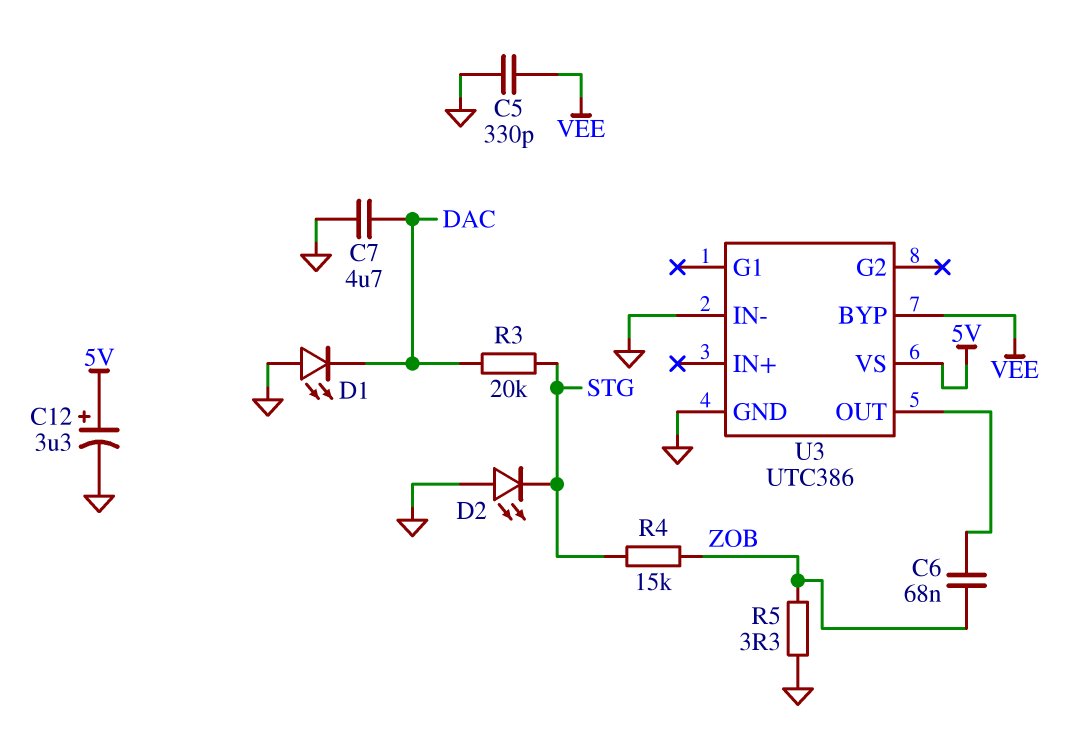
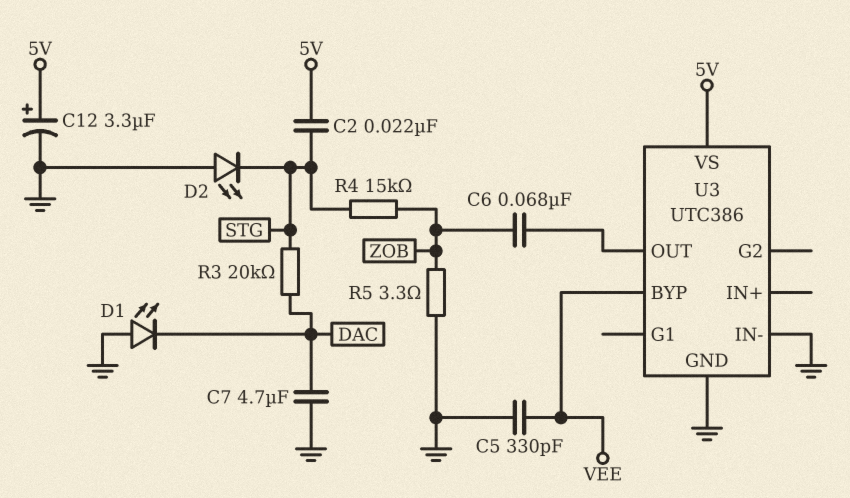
C2: none -> 22nF (5V, STG)

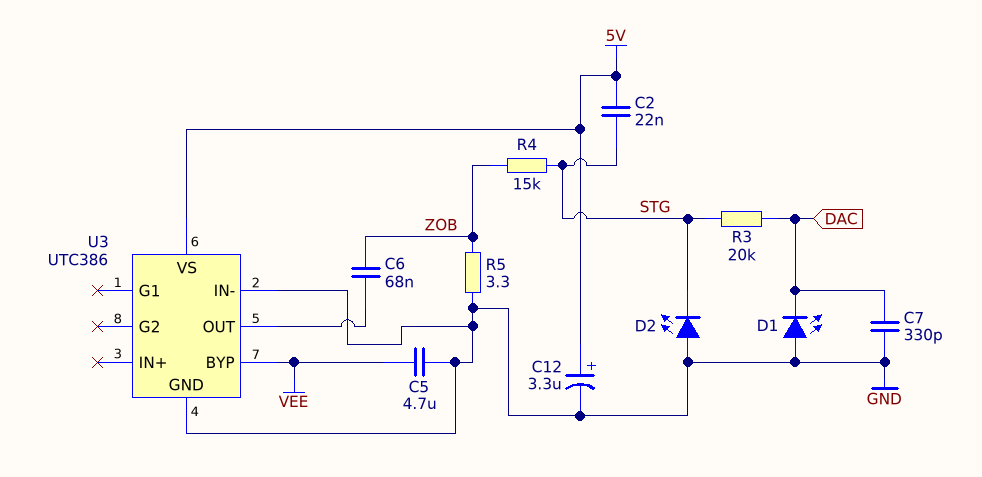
C5: 330pF (GND, VEE) -> 4.7uF (GND, VEE)
C7: 4.7uF (DAC, GND) -> 330pF (DAC, GND)

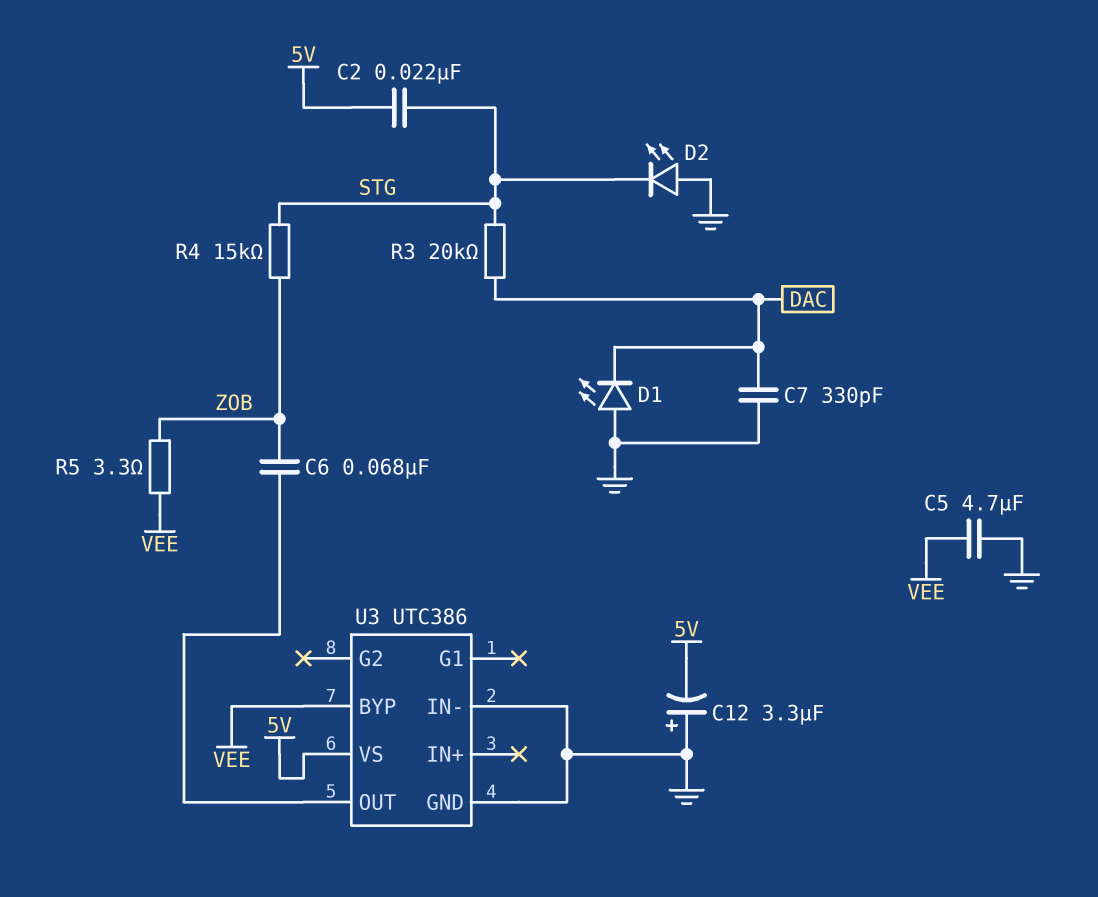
C12: 3.3uF (plus 5V, minus GND) -> 3.3uF (plus GND, minus 5V)
R5: 3.3 (GND, ZOB) -> 3.3 (VEE, ZOB)

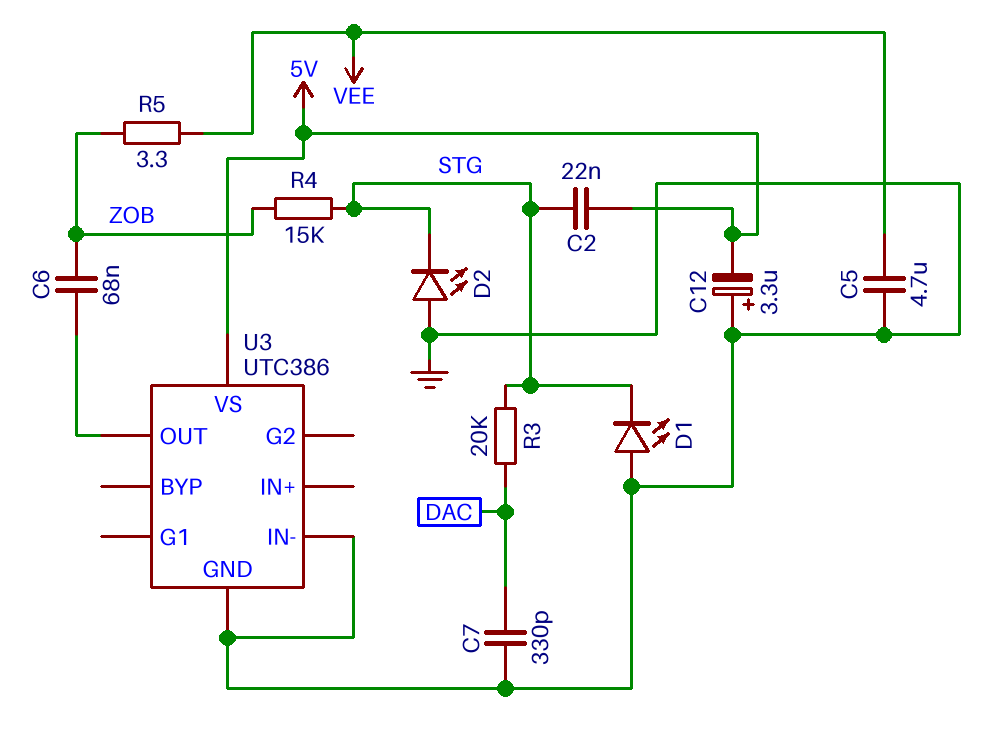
D1: LED (A GND, K DAC) -> LED (A GND, K STG)
U3 pin BYP: VEE -> none

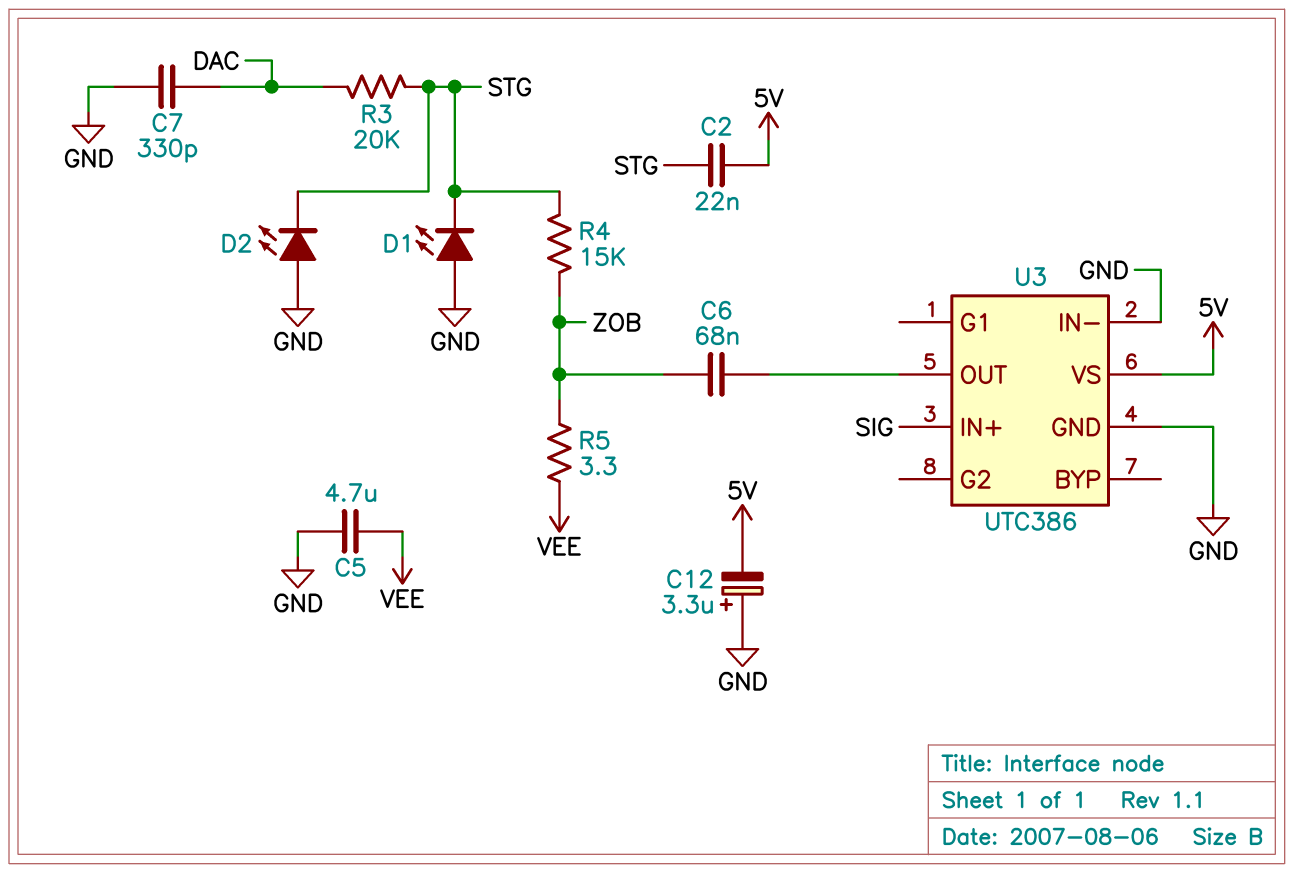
U3 pin IN+: none -> SIG

